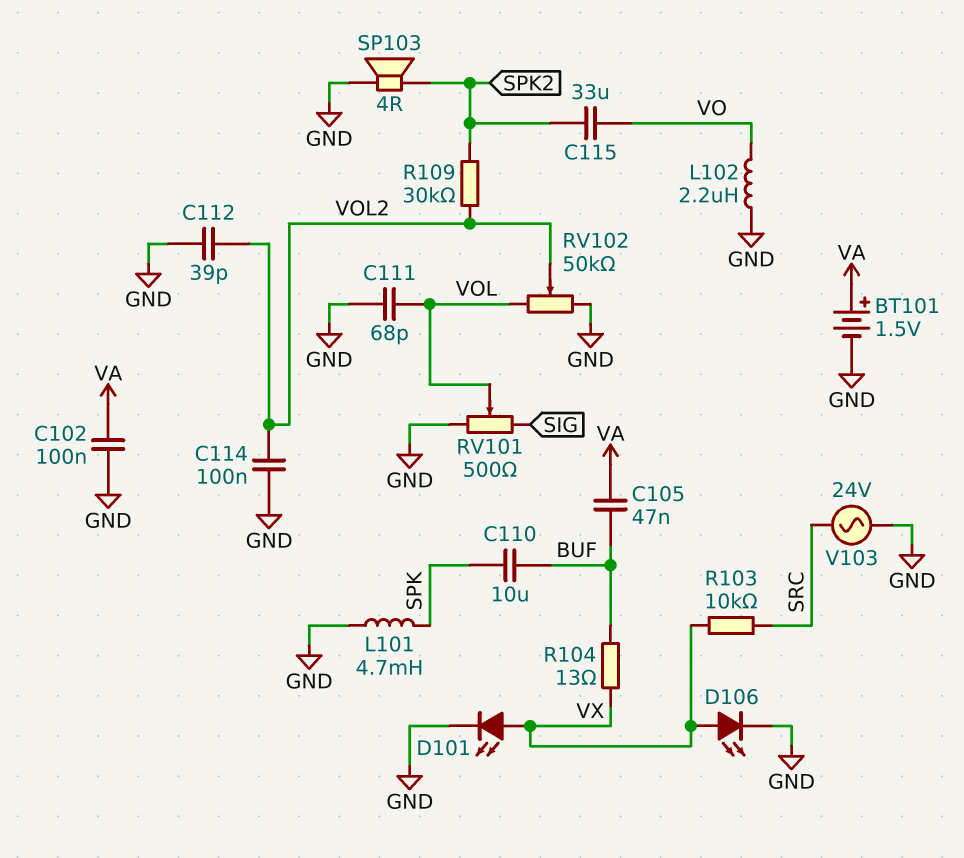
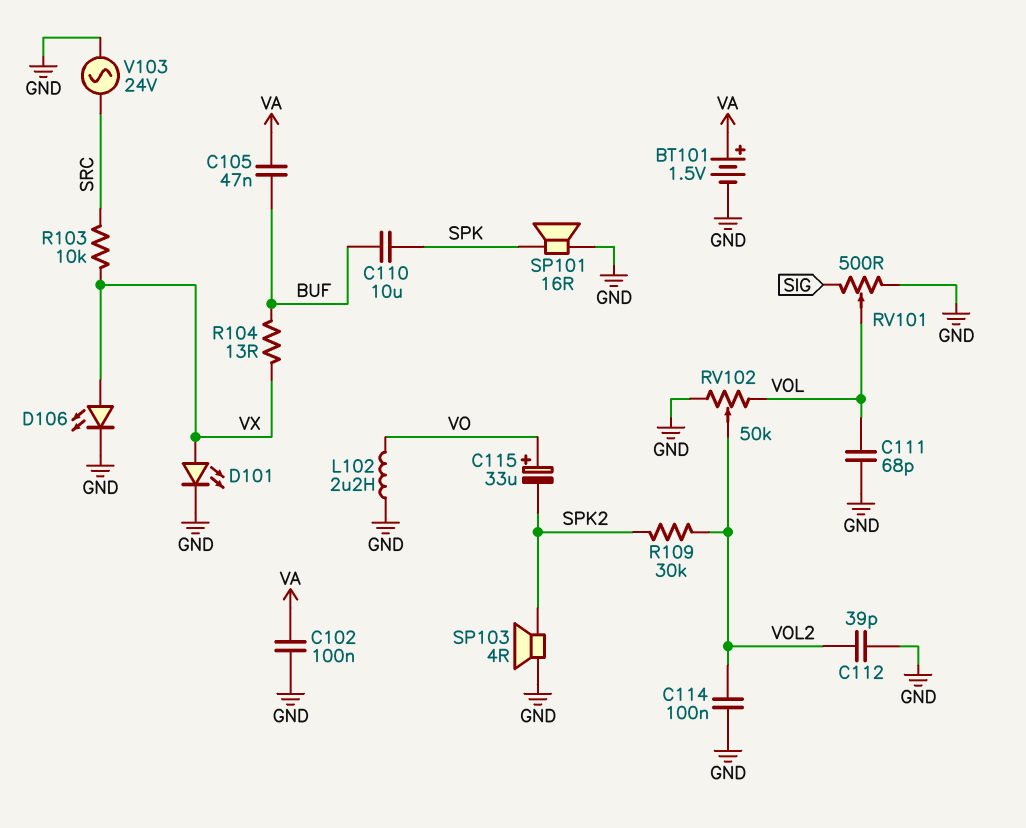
C115: 33uF (SPK2, VO) -> 33uF (plus VO, minus SPK2)
L101: 4.7mH (GND, SPK) -> none
SP101: none -> speaker 16R (GND, SPK)

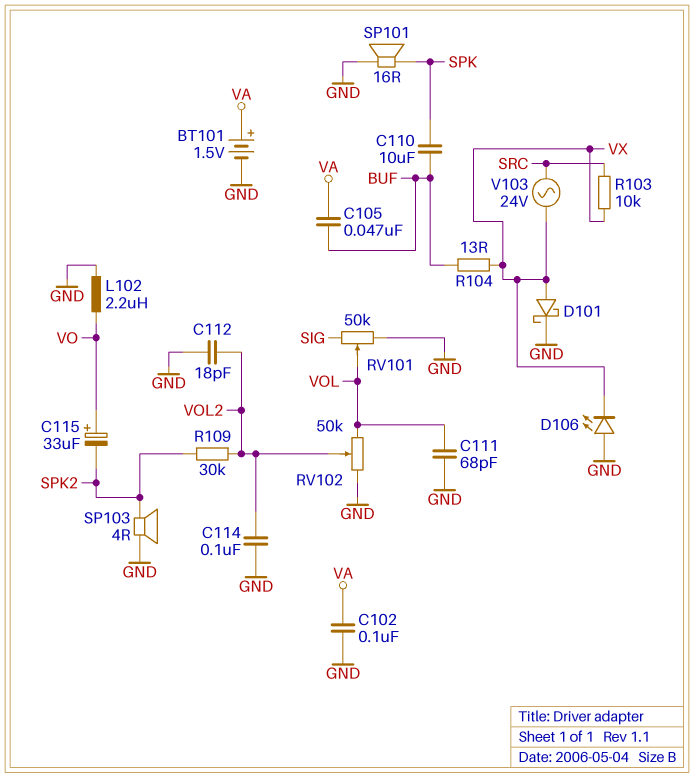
C112: 39pF (GND, VOL2) -> 18pF (GND, VOL2)
D101: LED (A VX, K GND) -> schottky (A VX, K GND)
D106: LED (A VX, K GND) -> LED (A GND, K VX)
RV101: 500 (GND, SIG, wiper VOL) -> 50k (GND, SIG, wiper VOL)
V103: AC 24V (GND, SRC) -> AC 24V (SRC, VX)

